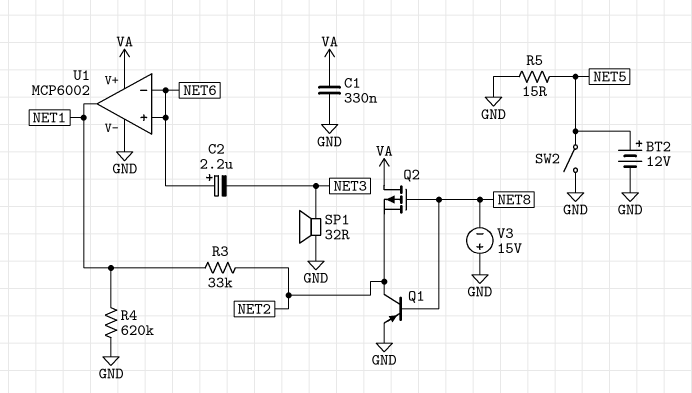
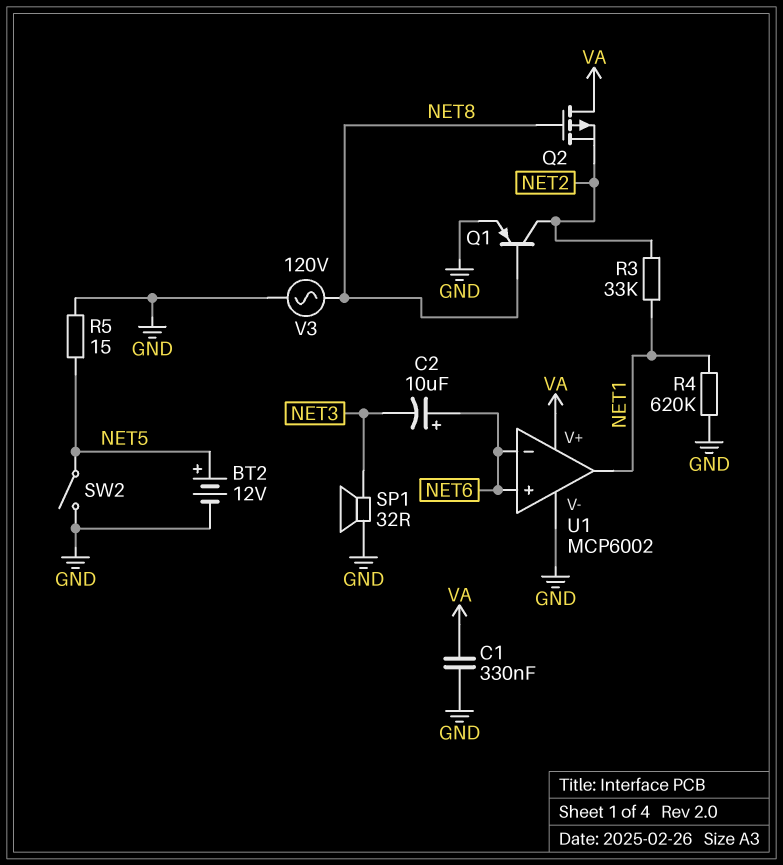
C2: 2.2uF (plus NET6, minus NET3) -> 10uF (plus NET6, minus NET3)
V3: 15V (plus GND, minus NET8) -> AC 120V (GND, NET8)

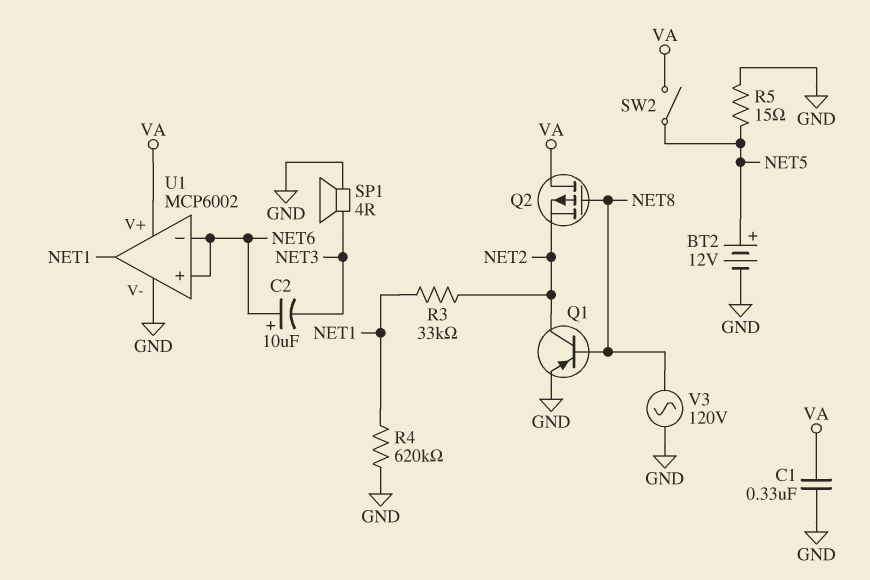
SP1: speaker 32R (GND, NET3) -> speaker 4R (GND, NET3)
SW2: switch (GND, NET5) -> switch (NET5, VA)

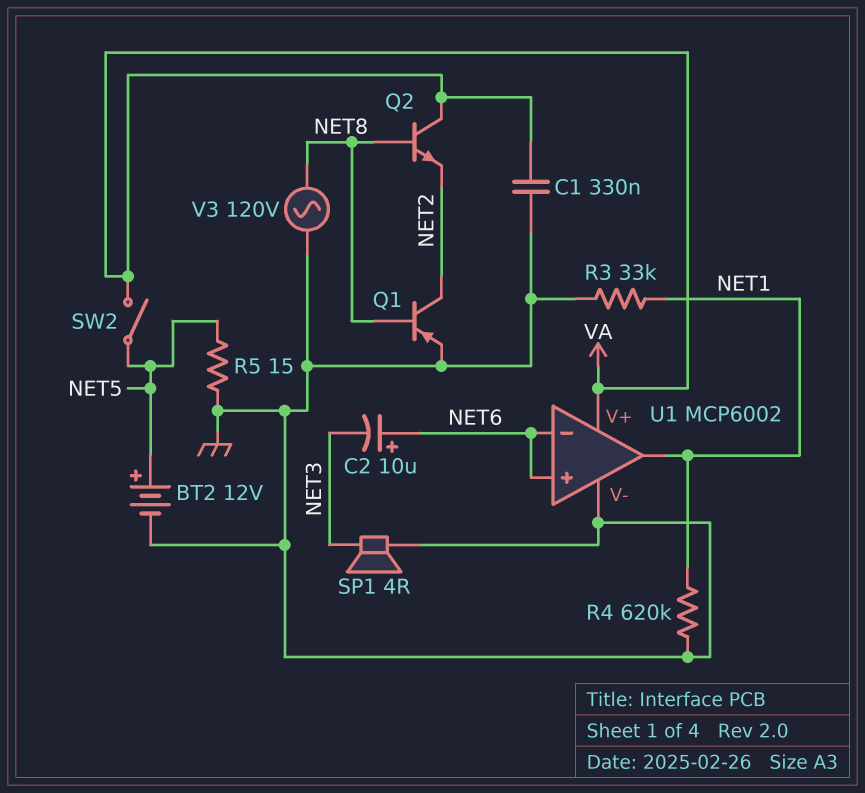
Q2: PMOS (G NET8, D VA, S NET2) -> NPN (B NET8, C VA, E NET2)
R3: 33k (NET1, NET2) -> 33k (GND, NET1)

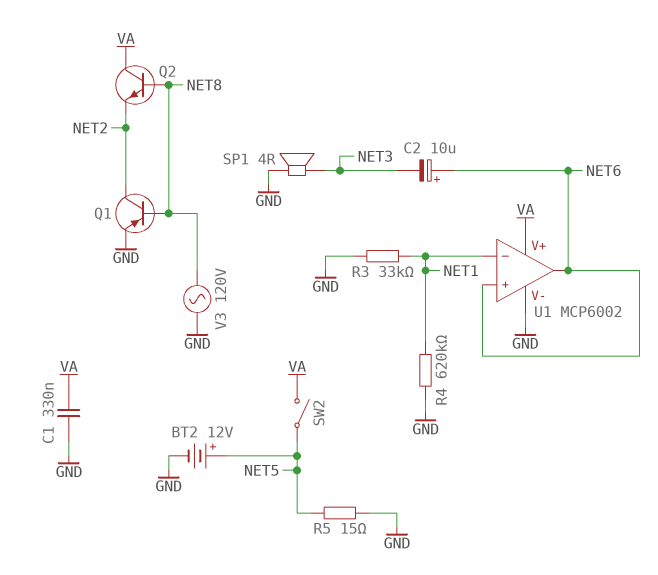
U1 pin in-: NET6 -> NET1
U1 pin out: NET1 -> NET6

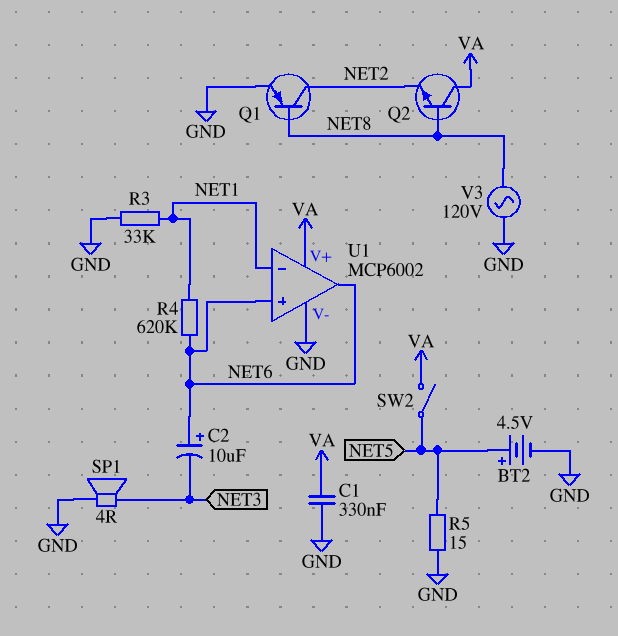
BT2: 12V (plus NET5, minus GND) -> 4.5V (plus NET5, minus GND)
R4: 620k (GND, NET1) -> 620k (NET1, NET6)

